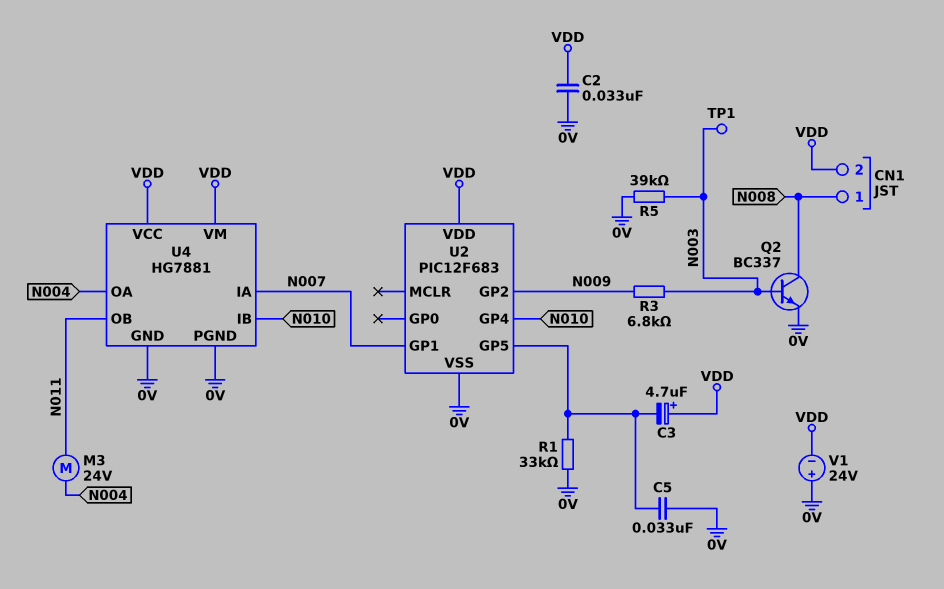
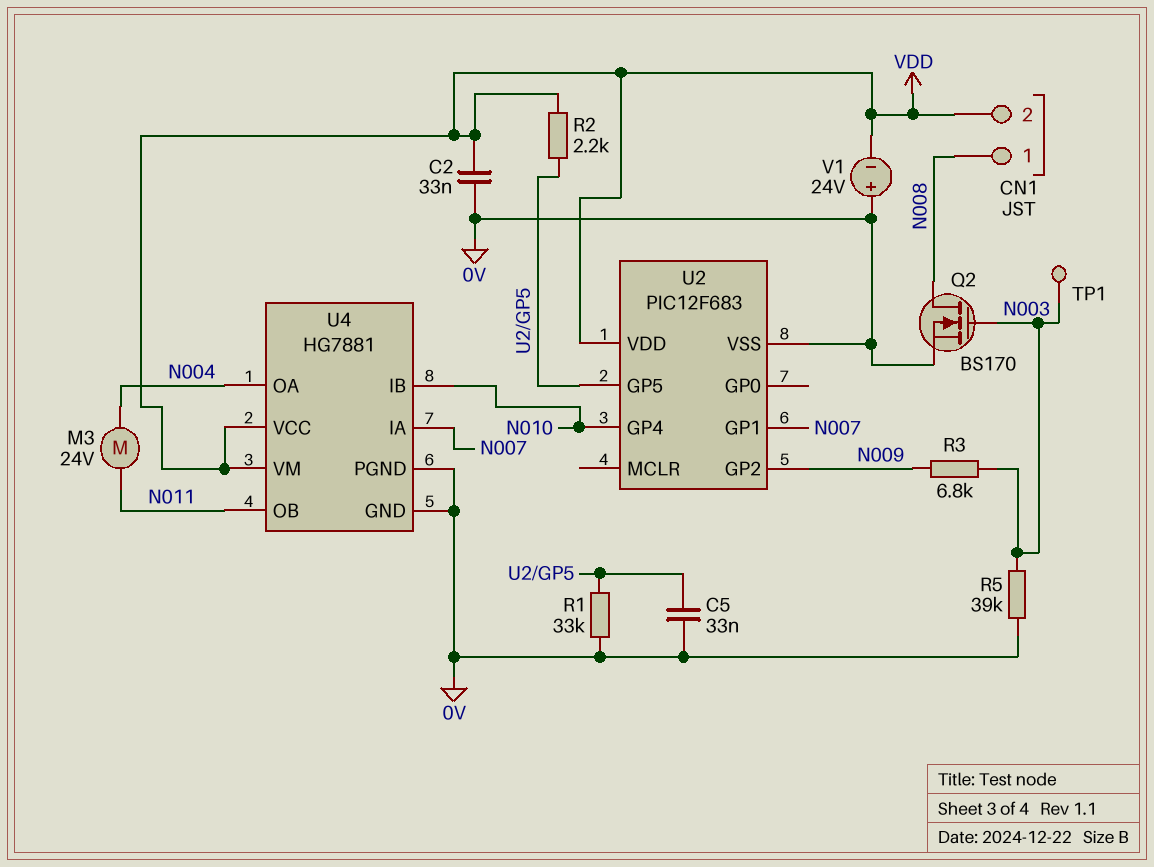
C3: 4.7uF (plus VDD, minus U2/GP5) -> none
Q2: NPN BC337 (B N003, C N008, E 0V) -> NMOS BS170 (G N003, D N008, S 0V)
R2: none -> 2.2k (U2/GP5, VDD)

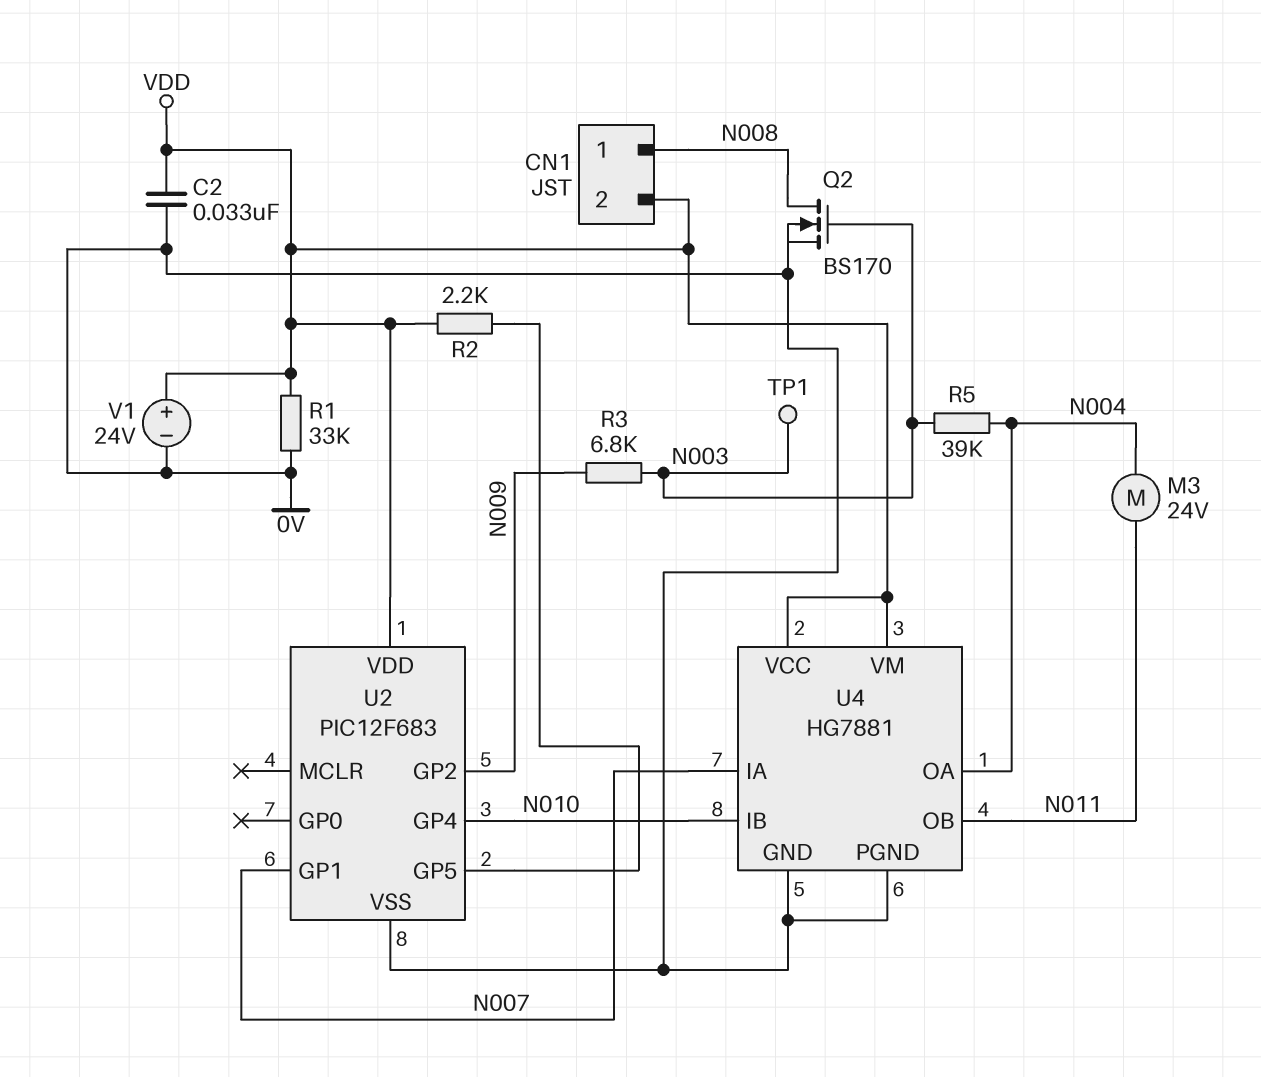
C5: 33nF (0V, U2/GP5) -> none
R1: 33k (0V, U2/GP5) -> 33k (0V, VDD)
R5: 39k (0V, N003) -> 39k (N003, N004)
V1: 24V (plus 0V, minus VDD) -> 24V (plus VDD, minus 0V)

